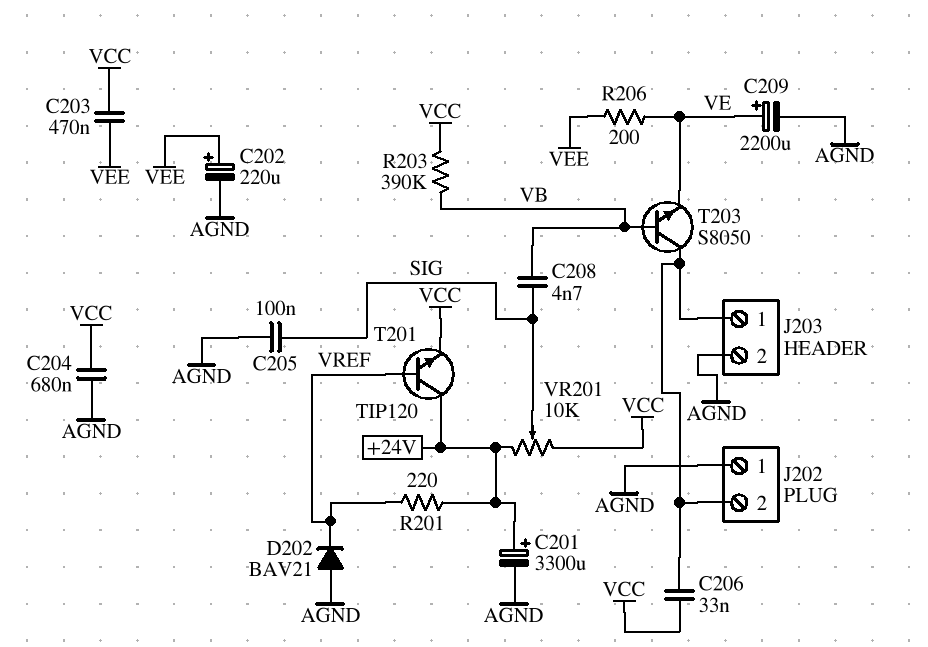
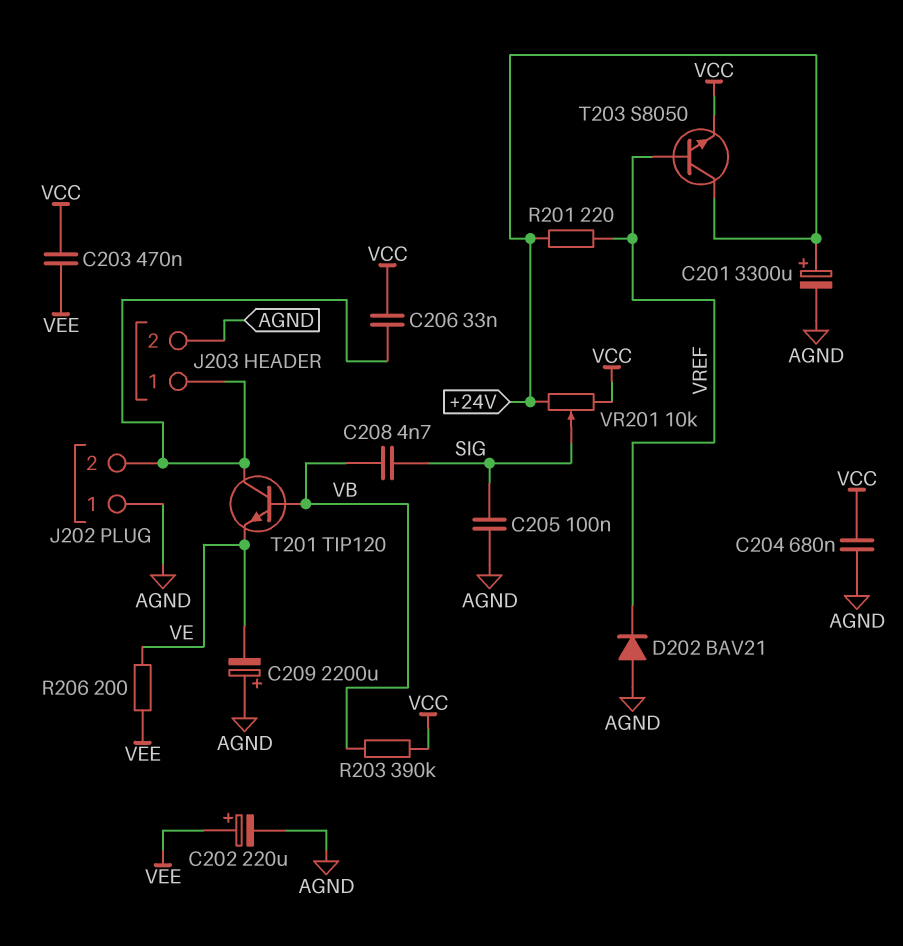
C209: 2200uF (plus VE, minus AGND) -> 2200uF (plus AGND, minus VE)
T201: NPN TIP120 (B VREF, C +24V, E VCC) -> NPN TIP120 (B VB, C J202/2, E VE)
T203: NPN S8050 (B VB, C J202/2, E VE) -> NPN S8050 (B VREF, C +24V, E VCC)

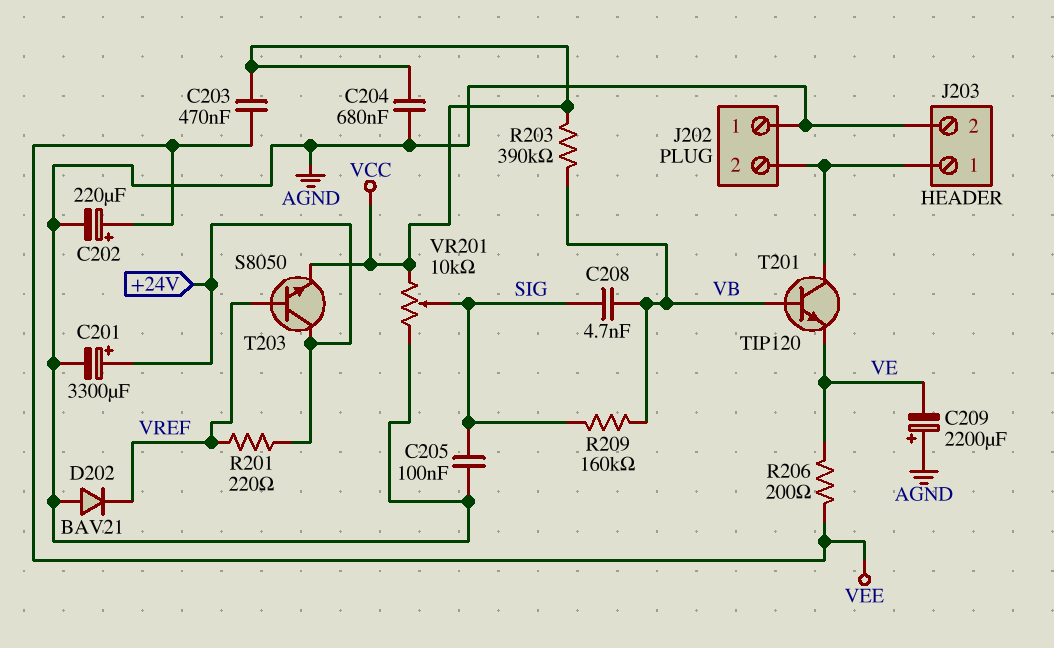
C206: 33nF (J202/2, VCC) -> none
R209: none -> 160k (SIG, VB)
VR201: 10k (+24V, VCC, wiper SIG) -> 10k (AGND, VCC, wiper SIG)

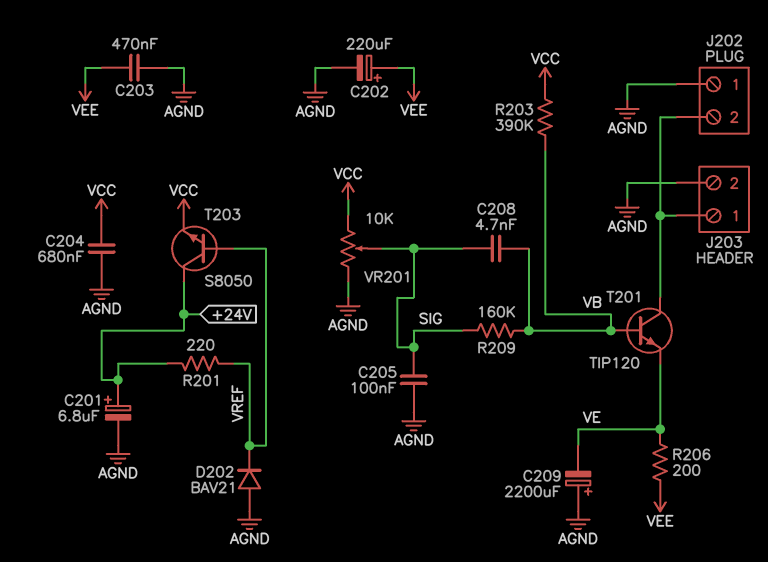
C201: 3300uF (plus +24V, minus AGND) -> 6.8uF (plus +24V, minus AGND)
C203: 470nF (VCC, VEE) -> 470nF (AGND, VEE)

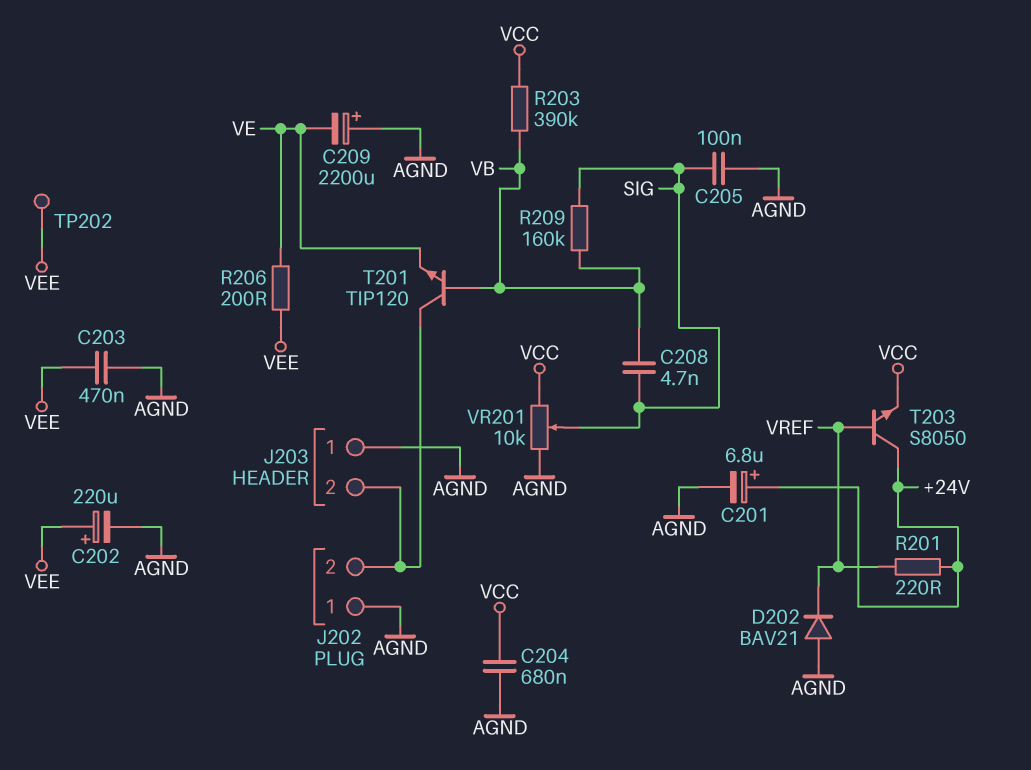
J203 pin 1: J202/2 -> AGND
J203 pin 2: AGND -> J202/2
TP202: none -> test point (VEE)

